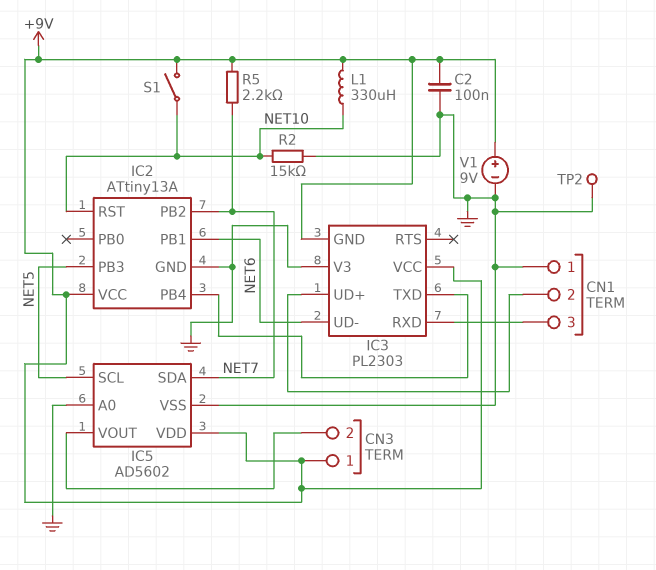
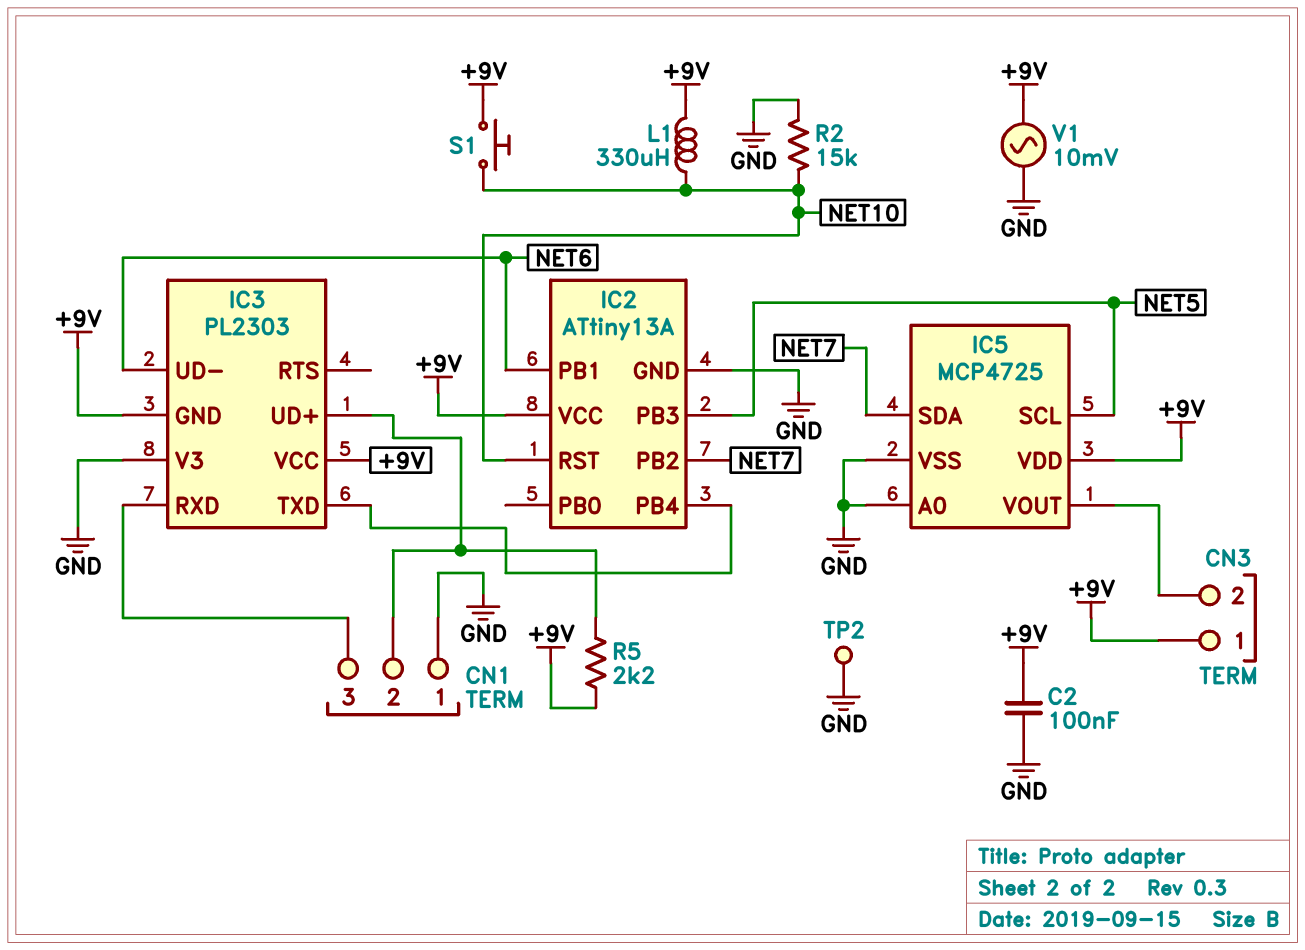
IC5: AD5602 -> MCP4725
R5: 2.2k (+9V, NET7) -> 2.2k (+9V, CN1/2)
S1: switch (+9V, NET10) -> button (+9V, NET10)
V1: 9V (plus +9V, minus GND) -> AC 10mV (+9V, GND)

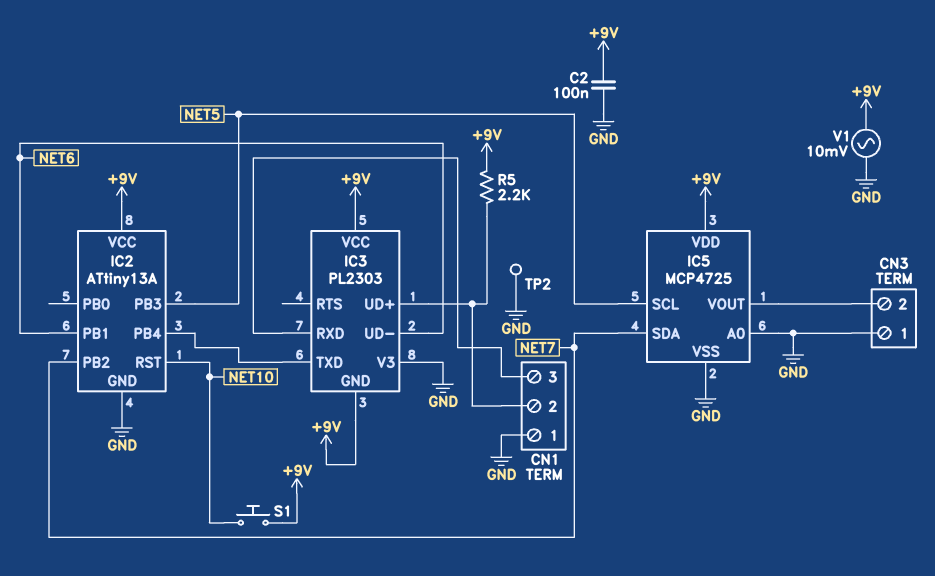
CN3 pin 1: +9V -> GND
L1: 330uH (+9V, NET10) -> none
R2: 15k (GND, NET10) -> none

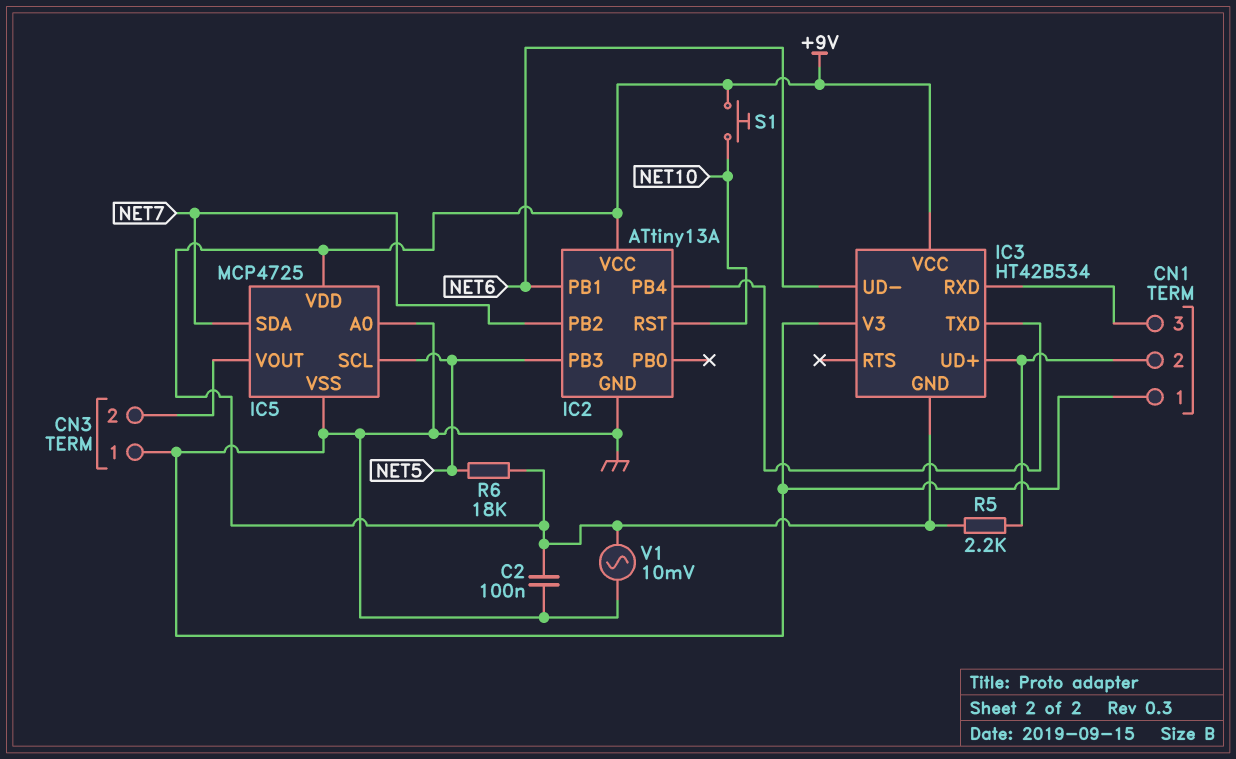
IC3: PL2303 -> HT42B534
R6: none -> 18k (+9V, NET5)
TP2: test point (GND) -> none

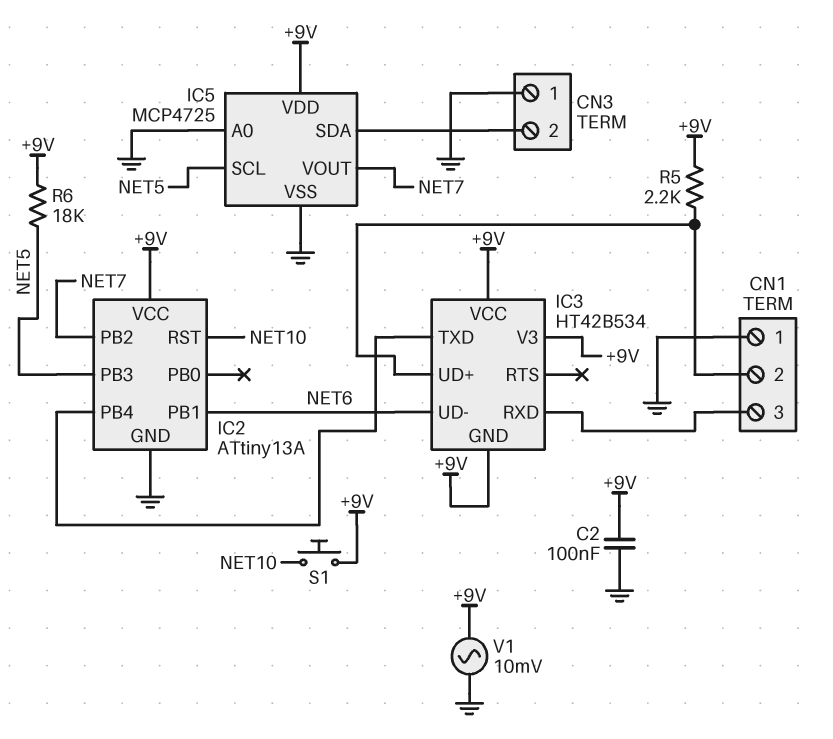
IC3 pin V3: GND -> +9V
IC5 pin SDA: NET7 -> CN3/2
IC5 pin VOUT: CN3/2 -> NET7

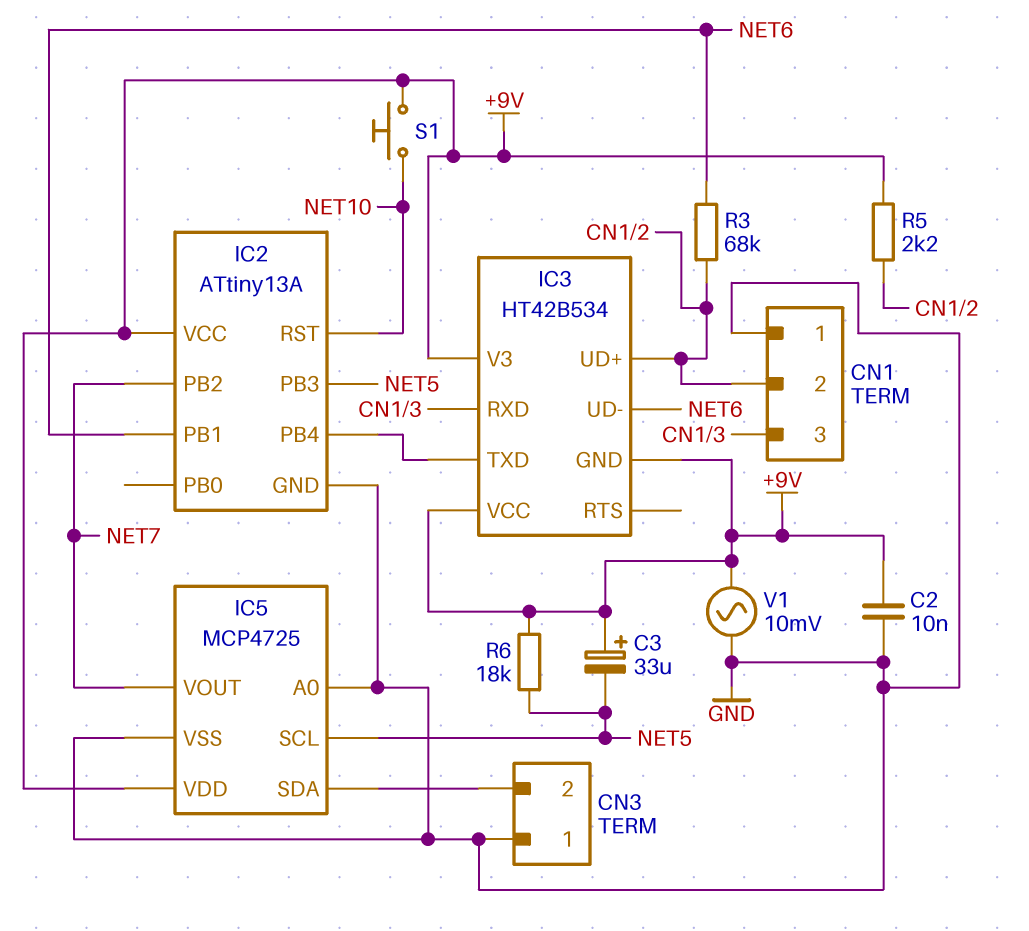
C2: 100nF (+9V, GND) -> 10nF (+9V, GND)
C3: none -> 33uF (plus +9V, minus NET5)
R3: none -> 68k (CN1/2, NET6)

